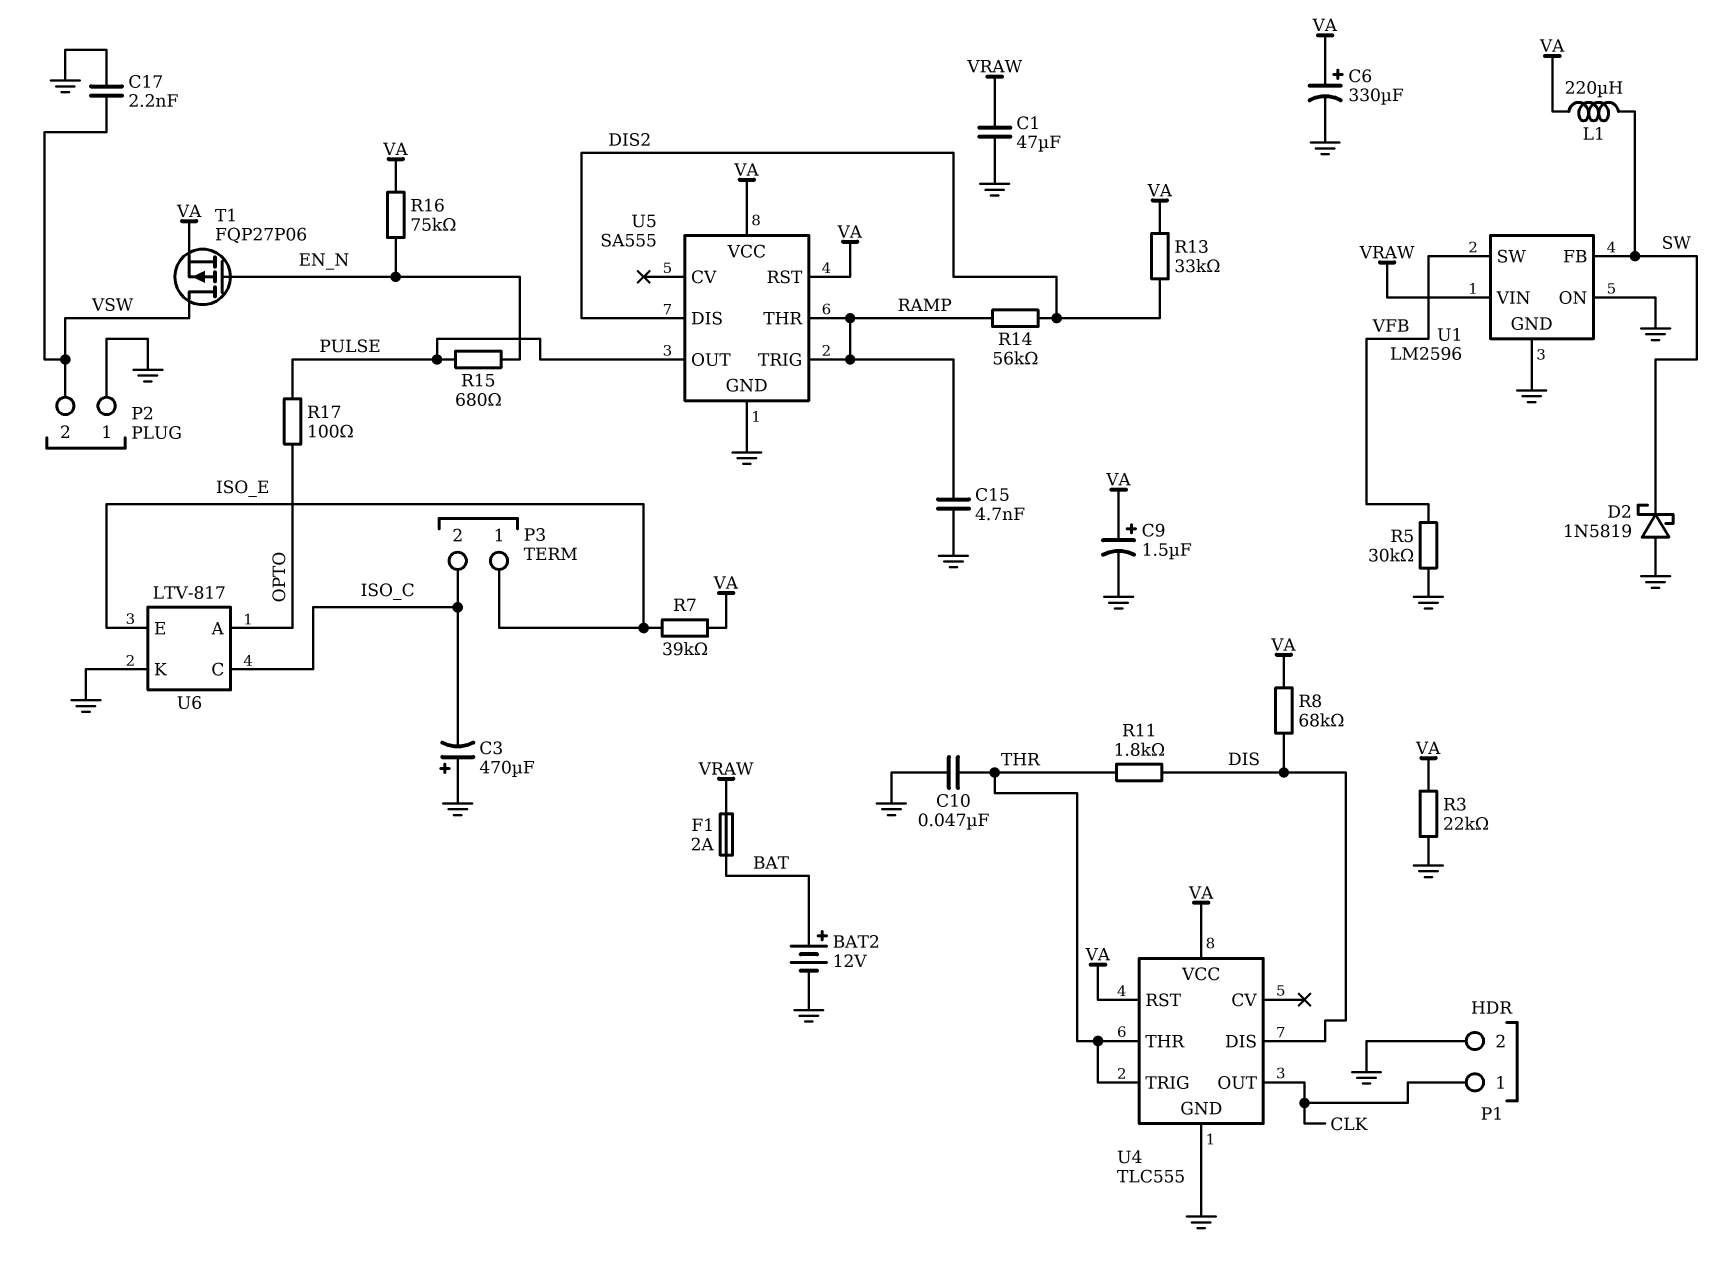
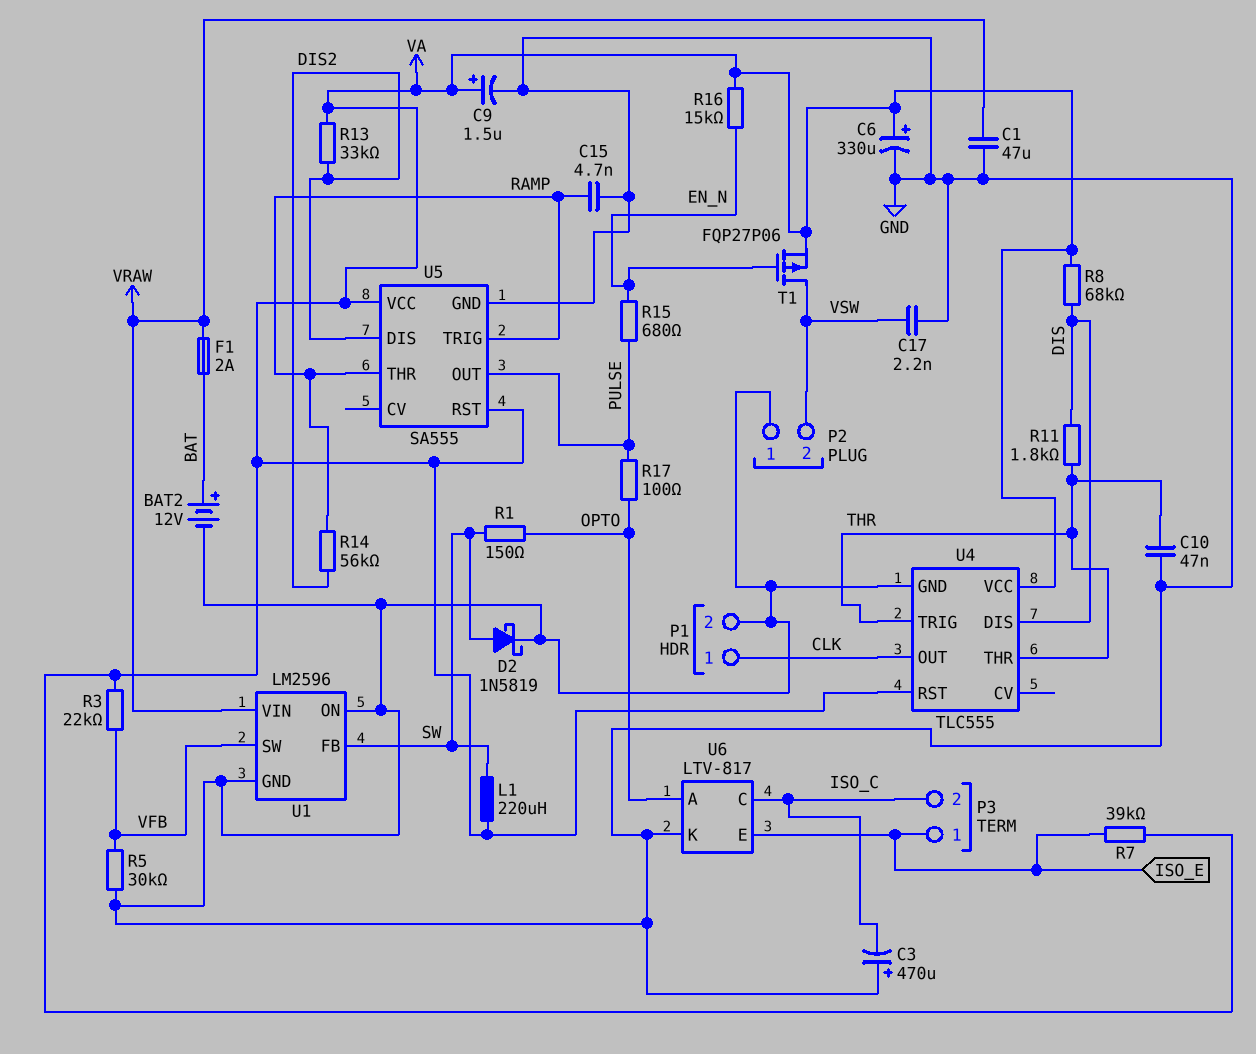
D2: schottky 1N5819 (A GND, K SW) -> schottky 1N5819 (A SW, K GND)
R1: none -> 150 (OPTO, SW)
R3: 22k (GND, VA) -> 22k (VA, VFB)
R16: 75k (EN_N, VA) -> 15k (EN_N, VA)

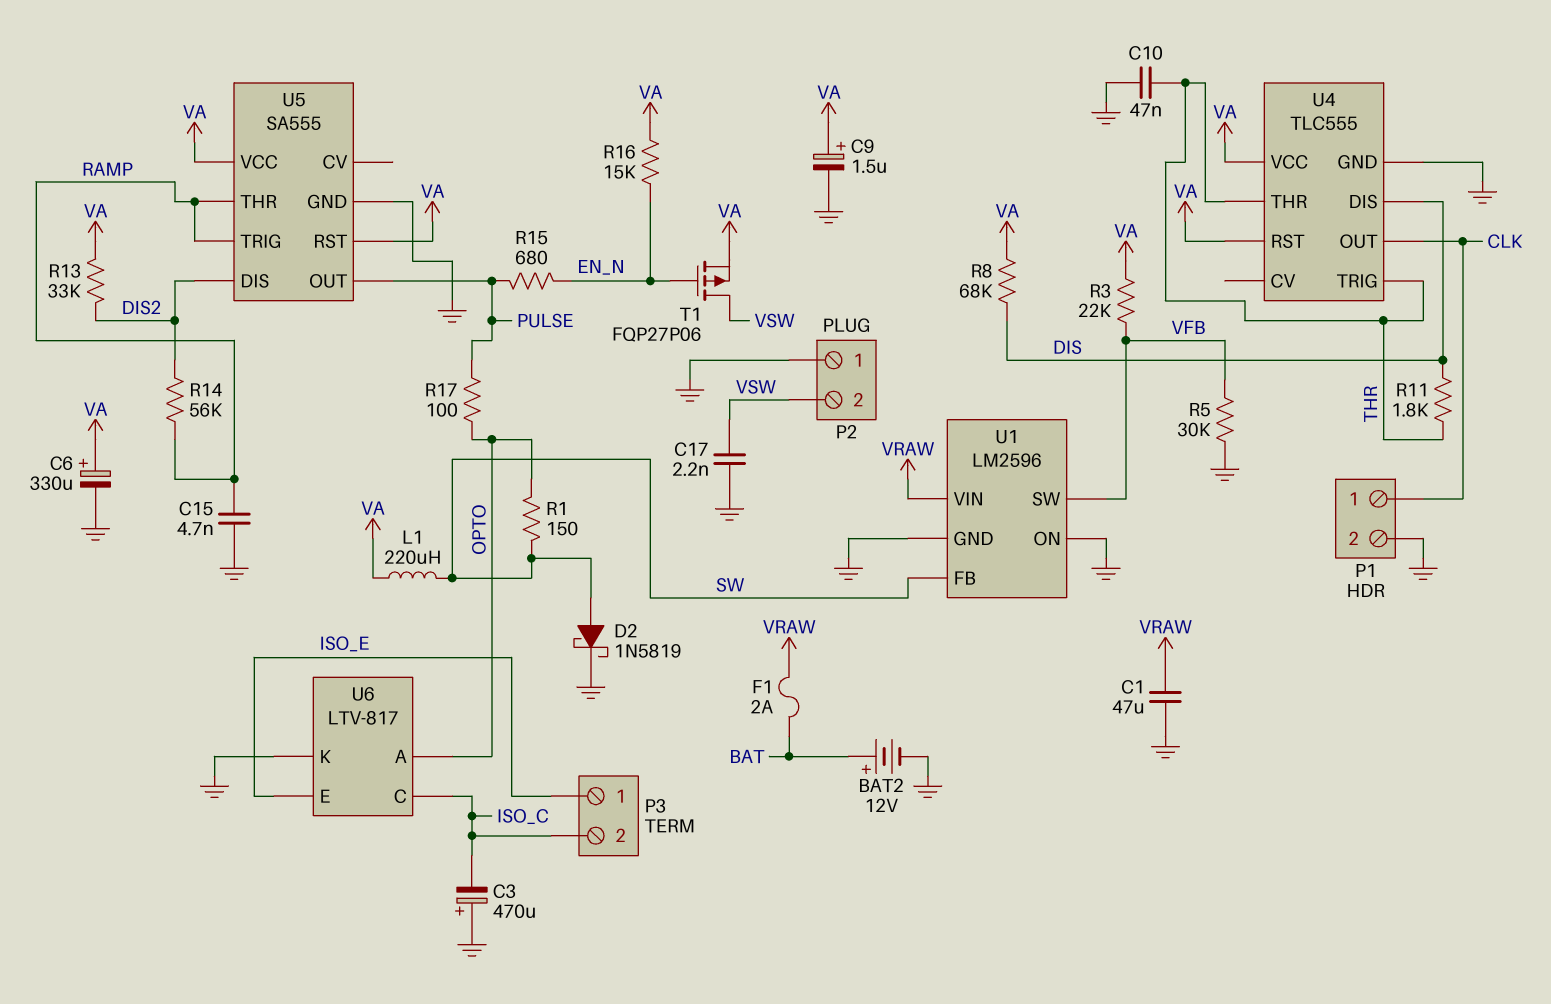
R7: 39k (ISO_E, VA) -> none

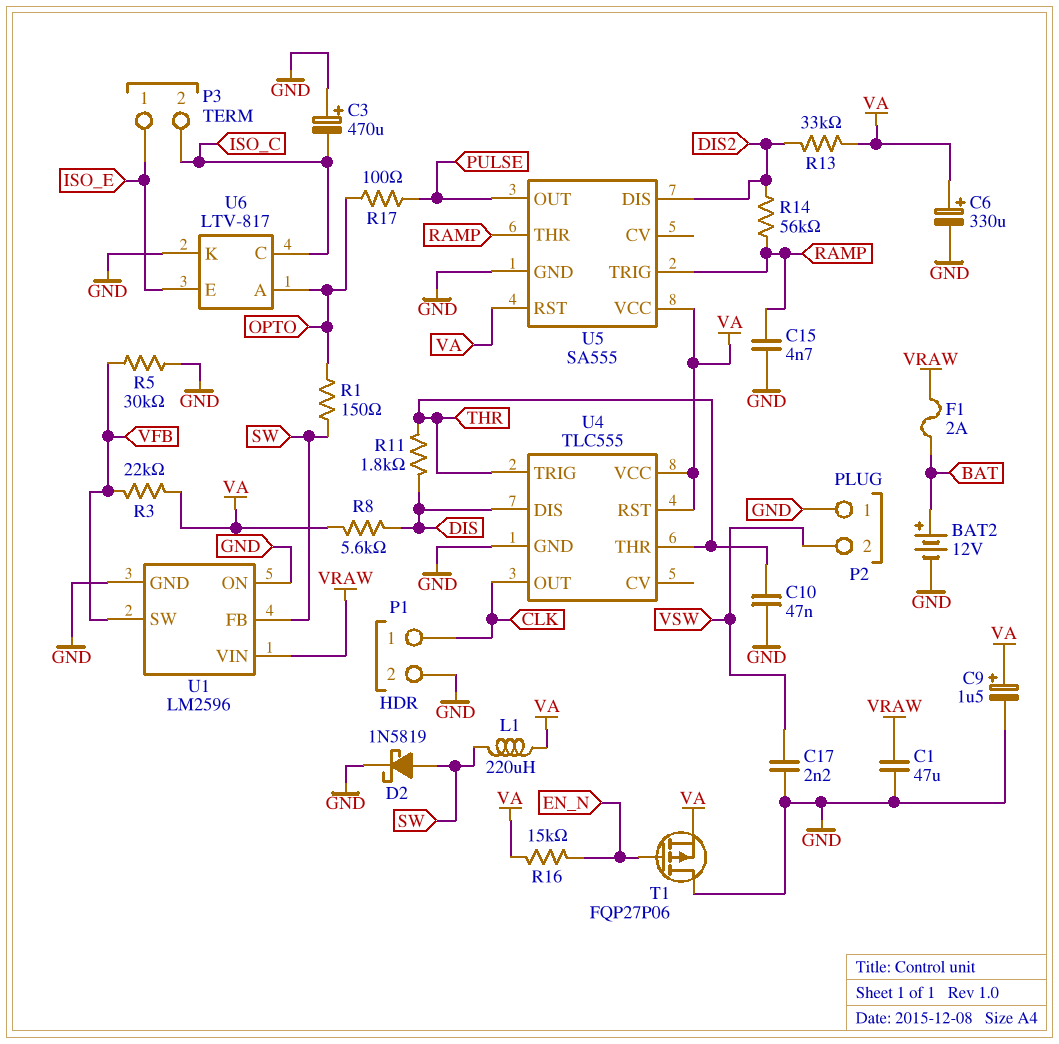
R8: 68k (DIS, VA) -> 5.6k (DIS, VA)
R15: 680 (EN_N, PULSE) -> none
T1: PMOS FQP27P06 (G EN_N, D VSW, S VA) -> PMOS FQP27P06 (G EN_N, D GND, S VA)

